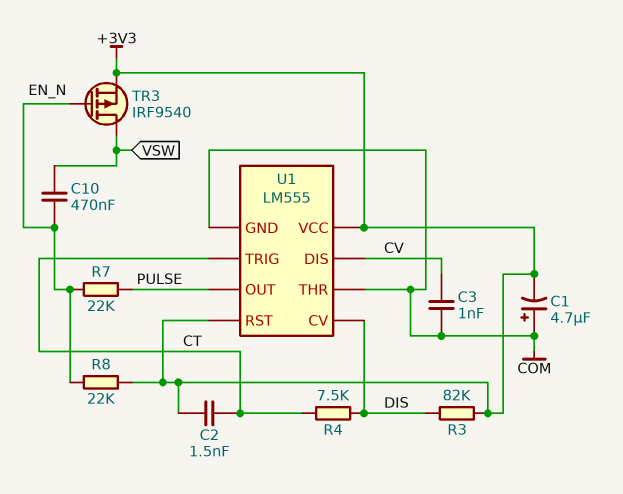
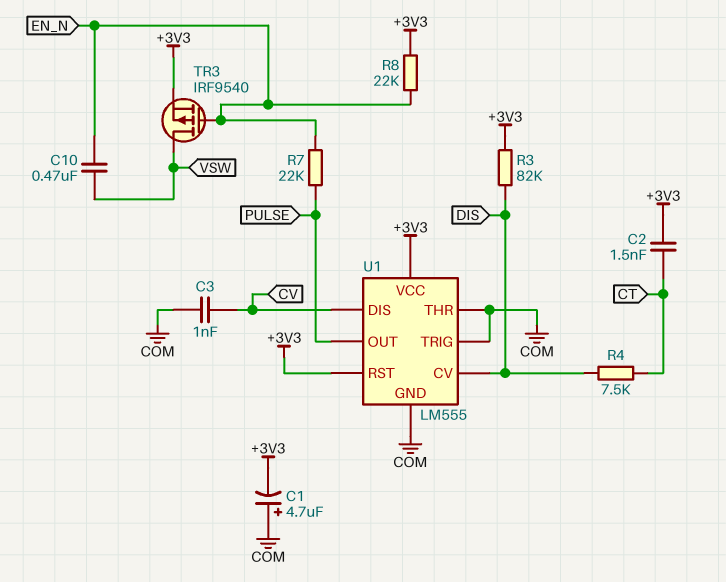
U1 pin TRIG: CT -> COM

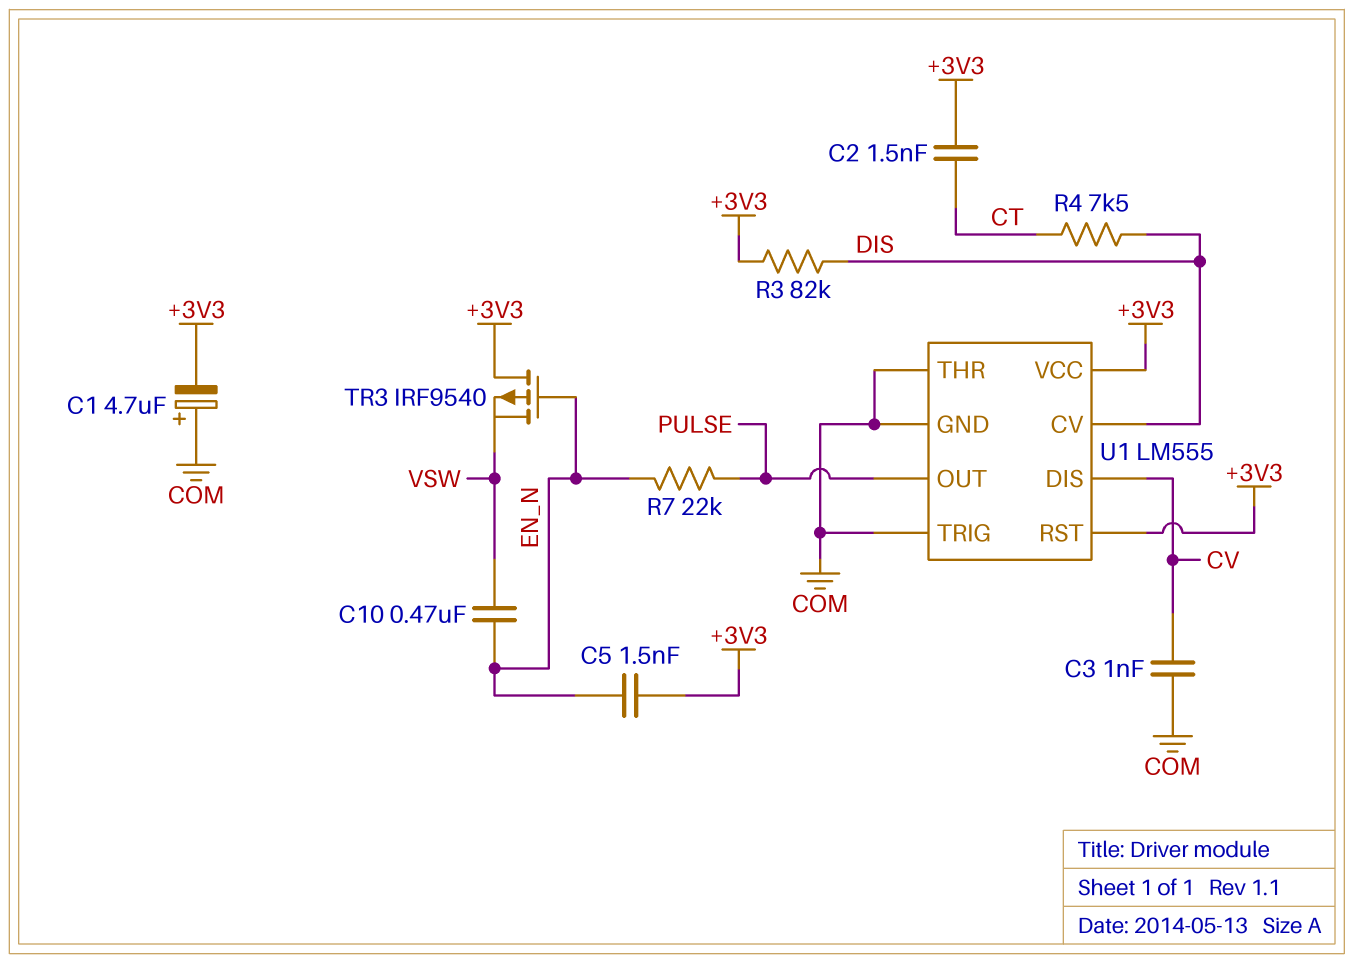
C5: none -> 1.5nF (+3V3, EN_N)
R8: 22k (+3V3, EN_N) -> none
TR3: PMOS IRF9540 (G EN_N, D VSW, S +3V3) -> PMOS IRF9540 (G EN_N, D +3V3, S VSW)

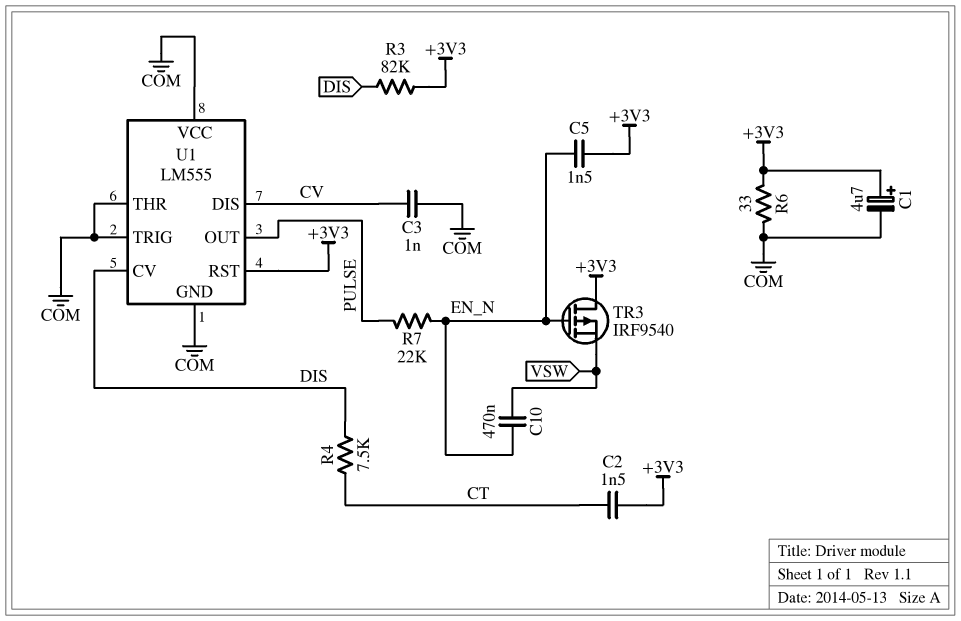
C1: 4.7uF (plus COM, minus +3V3) -> 4.7uF (plus +3V3, minus COM)
R6: none -> 33 (+3V3, COM)
U1 pin VCC: +3V3 -> COM

